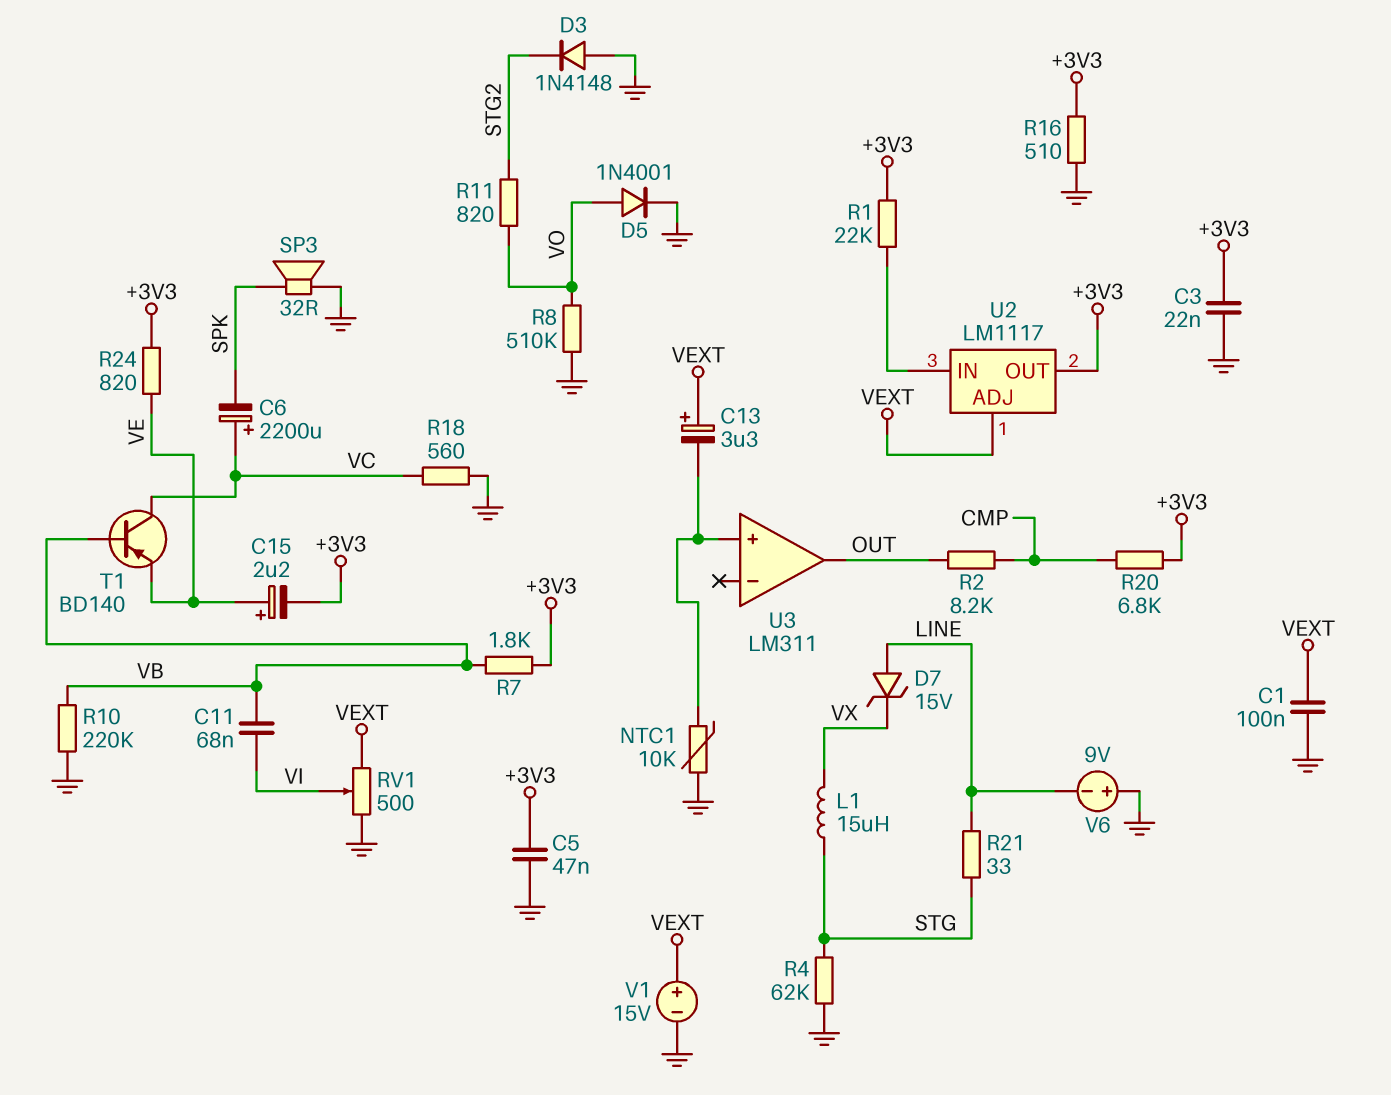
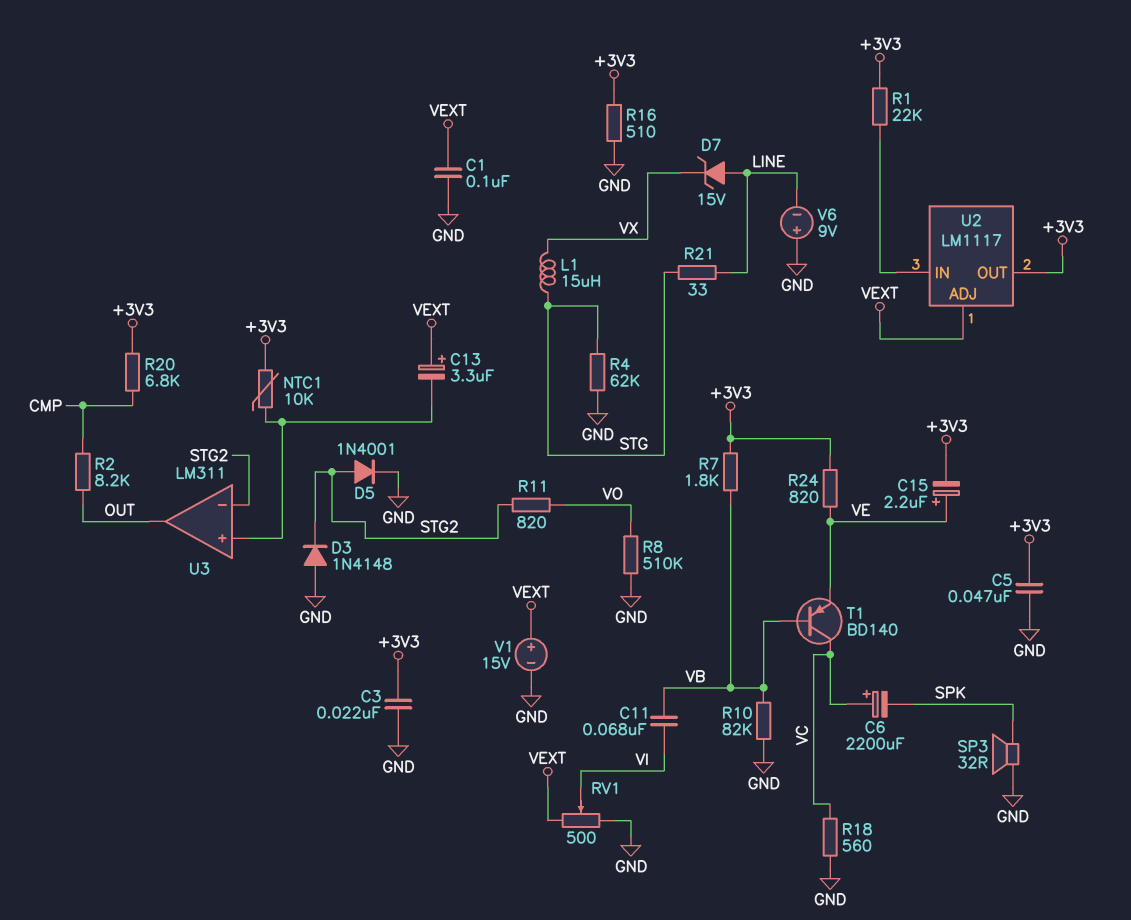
D5: diode 1N4001 (A VO, K GND) -> diode 1N4001 (A STG2, K GND)
NTC1: 10k (GND, U3/in+) -> 10k (+3V3, U3/in+)
R10: 220k (GND, VB) -> 82k (GND, VB)
U3 pin in-: none -> STG2

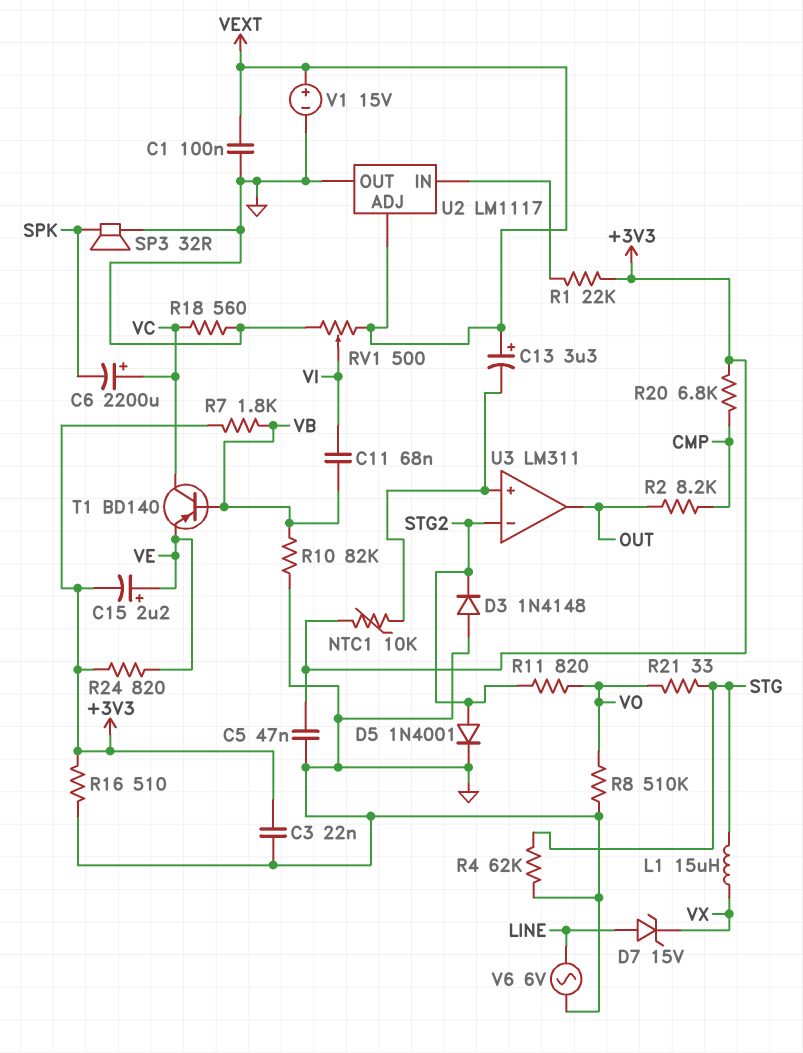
R21: 33 (LINE, STG) -> 33 (STG, VO)
U2 pin OUT: +3V3 -> GND
V6: 9V (plus GND, minus LINE) -> AC 6V (GND, LINE)

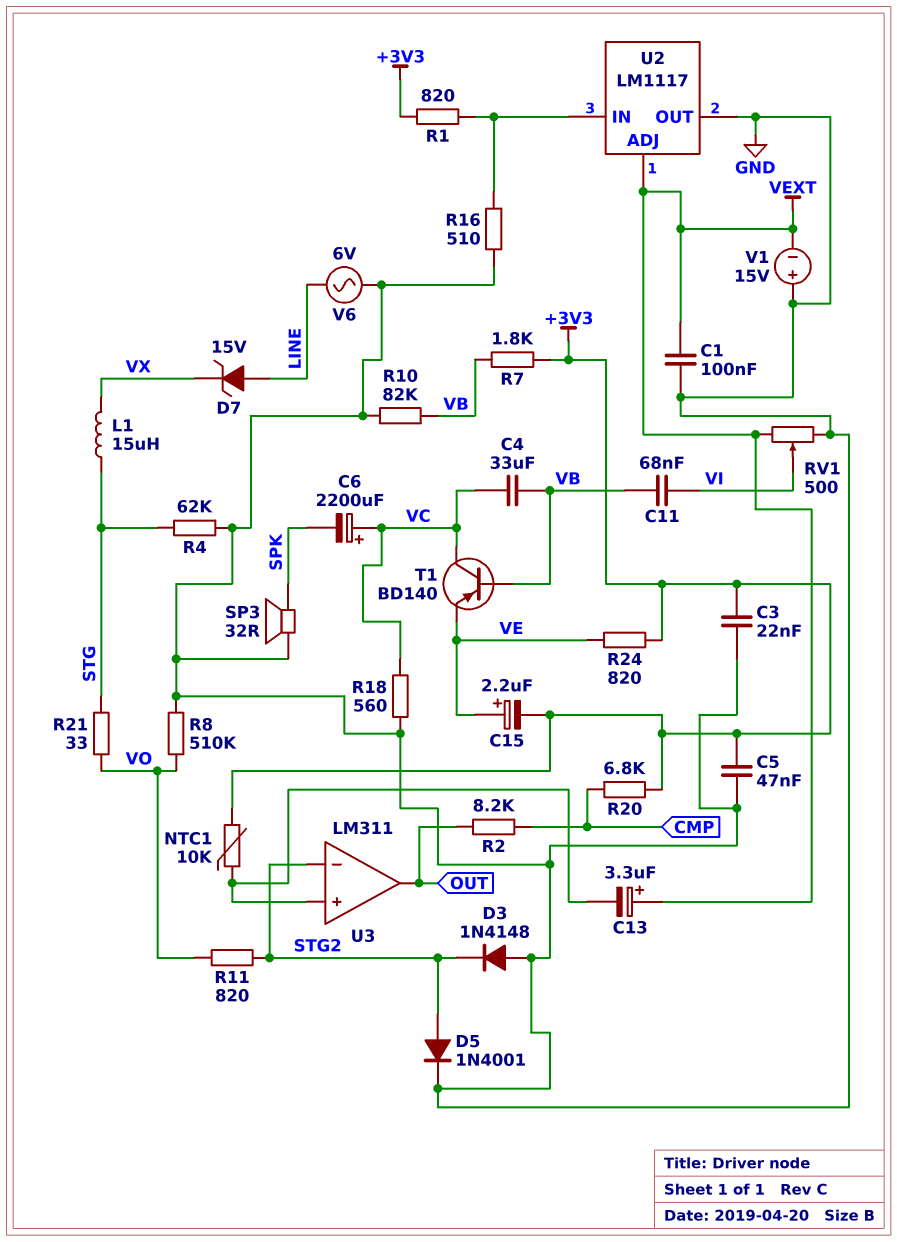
C4: none -> 33uF (VB, VC)
R1: 22k (+3V3, U2/IN) -> 820 (+3V3, U2/IN)
R16: 510 (+3V3, GND) -> 510 (GND, U2/IN)
V1: 15V (plus VEXT, minus GND) -> 15V (plus GND, minus VEXT)

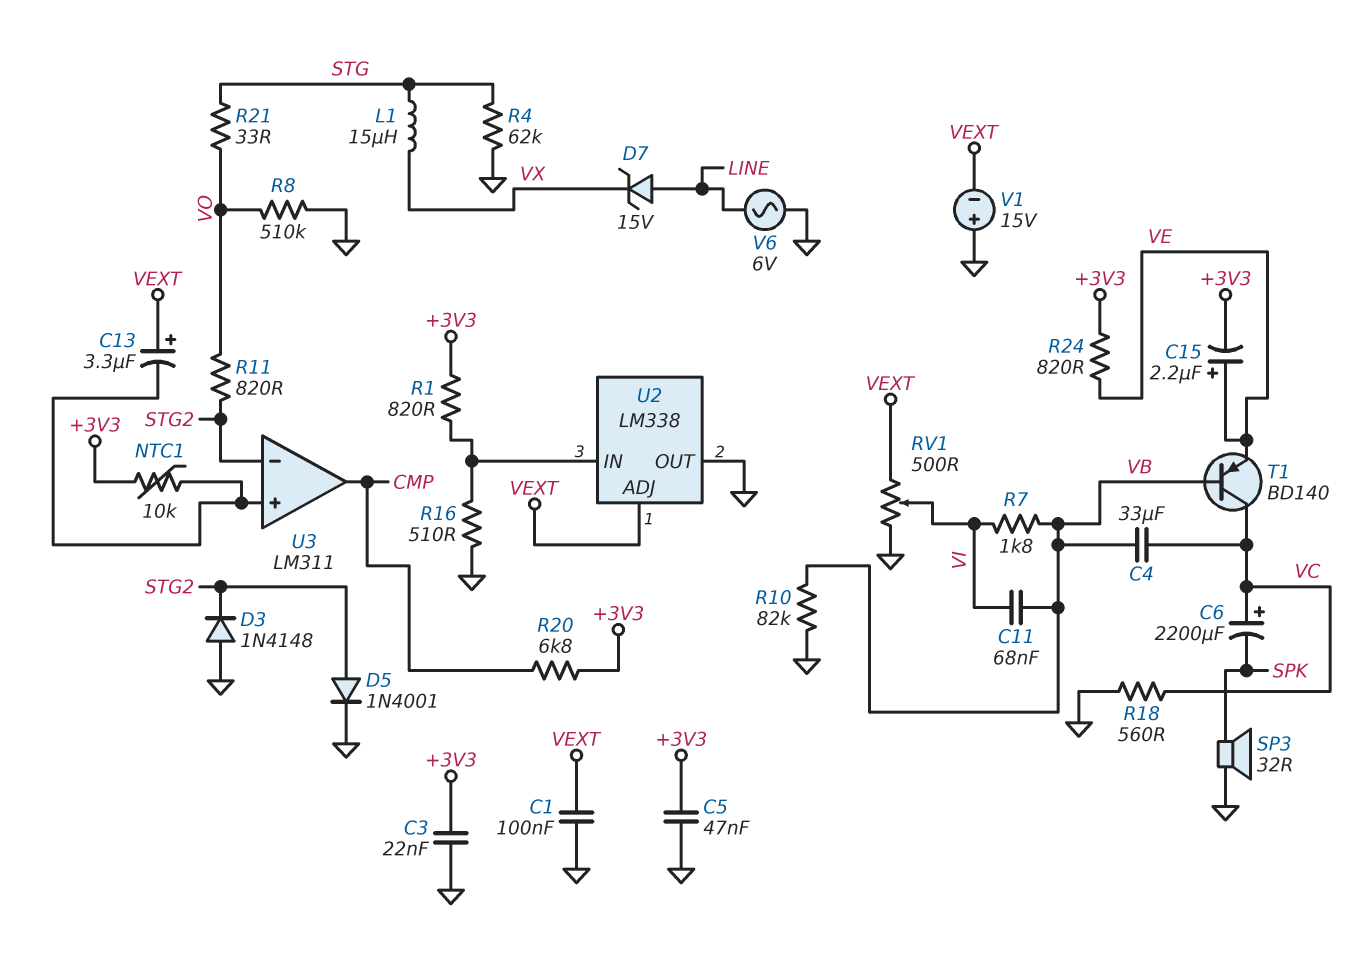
R2: 8.2k (CMP, OUT) -> none
R7: 1.8k (+3V3, VB) -> 1.8k (VB, VI)
U2: LM1117 -> LM338
U3 pin out: OUT -> CMP

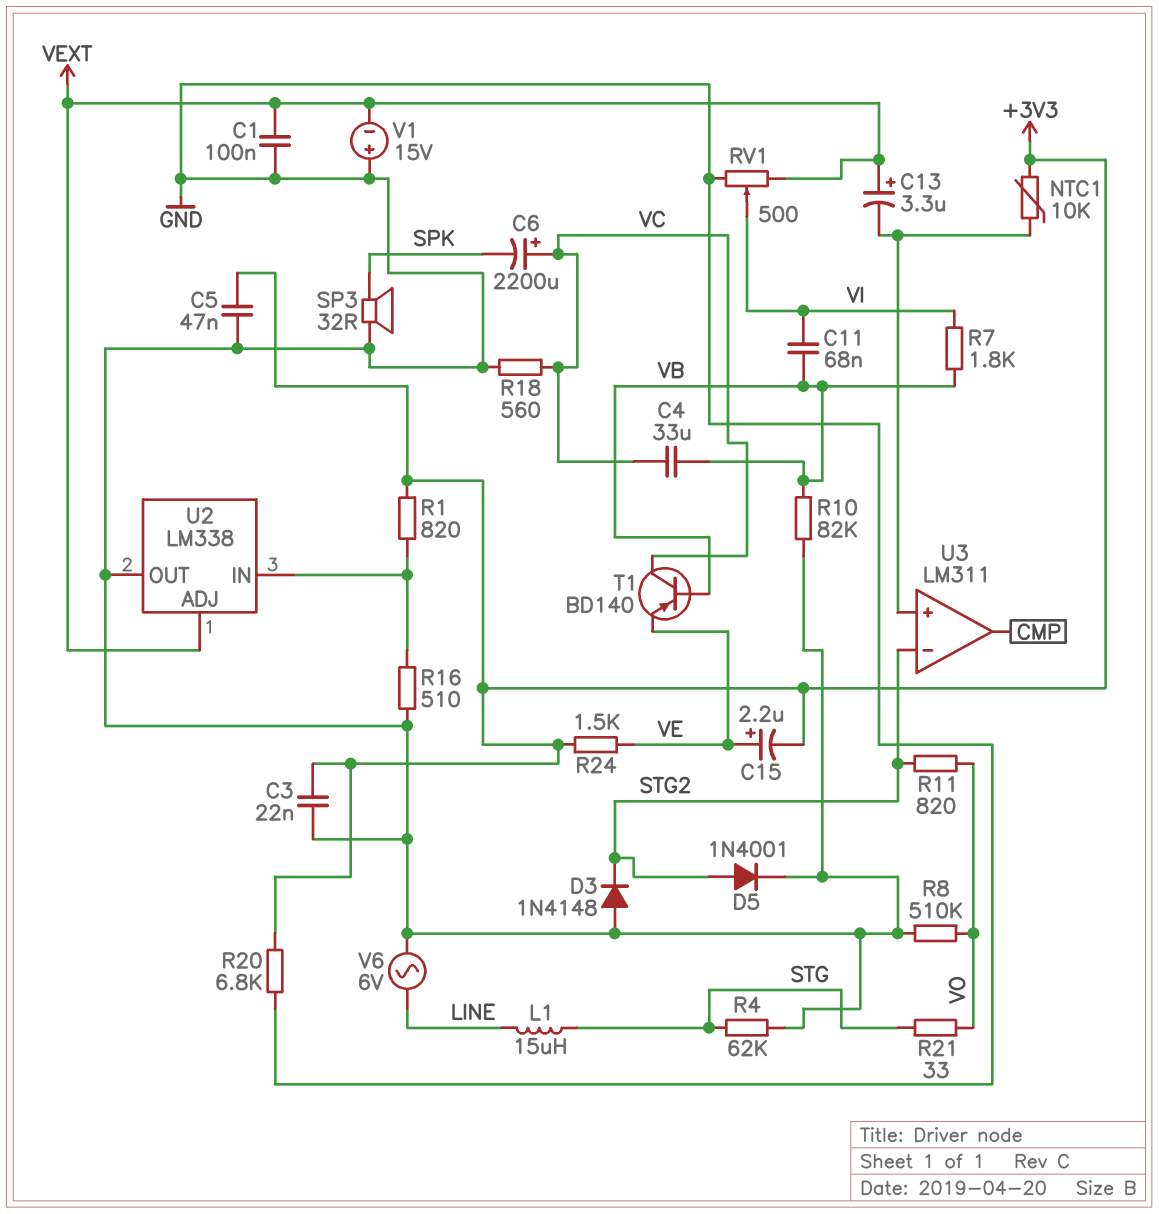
D7: zener 15V (A LINE, K VX) -> none
L1: 15uH (STG, VX) -> 15uH (LINE, STG)
R20: 6.8k (+3V3, CMP) -> 6.8k (+3V3, GND)
R24: 820 (+3V3, VE) -> 1.5k (+3V3, VE)

